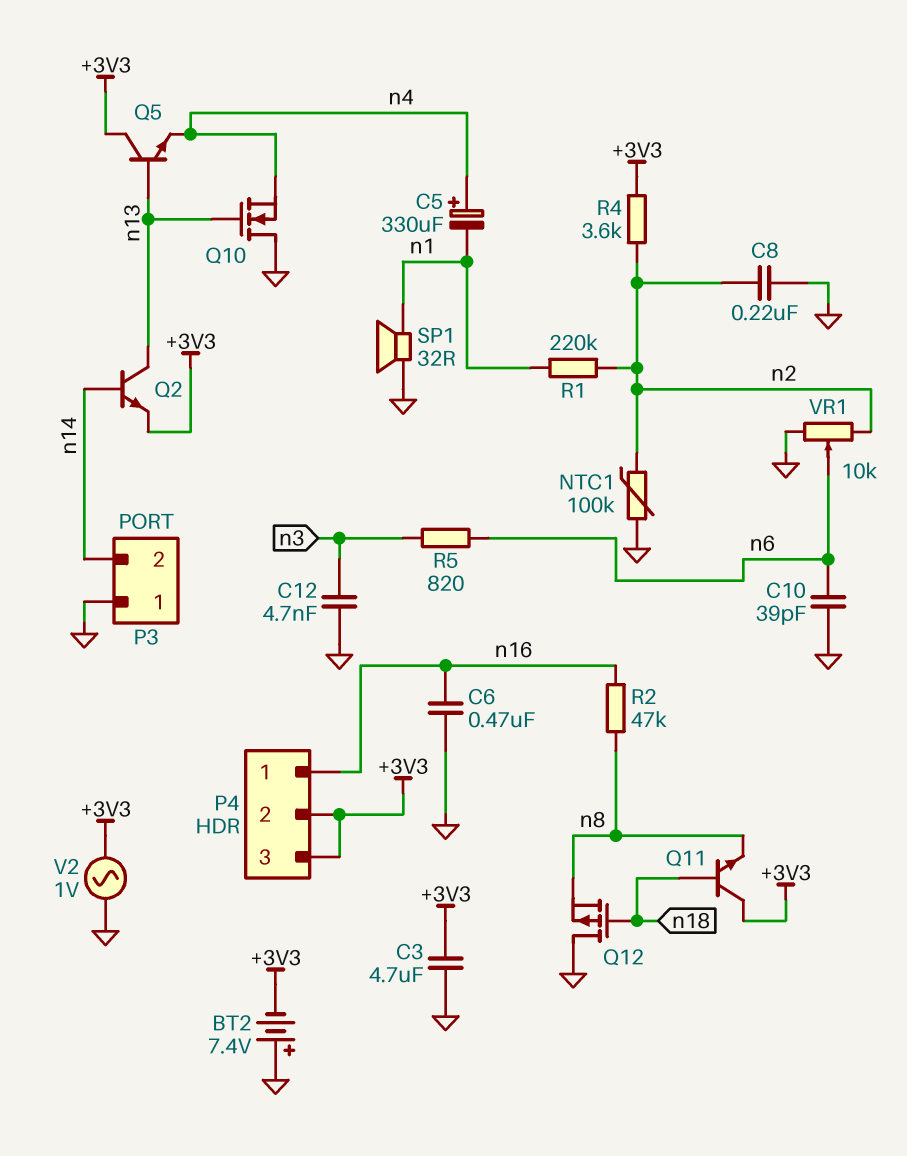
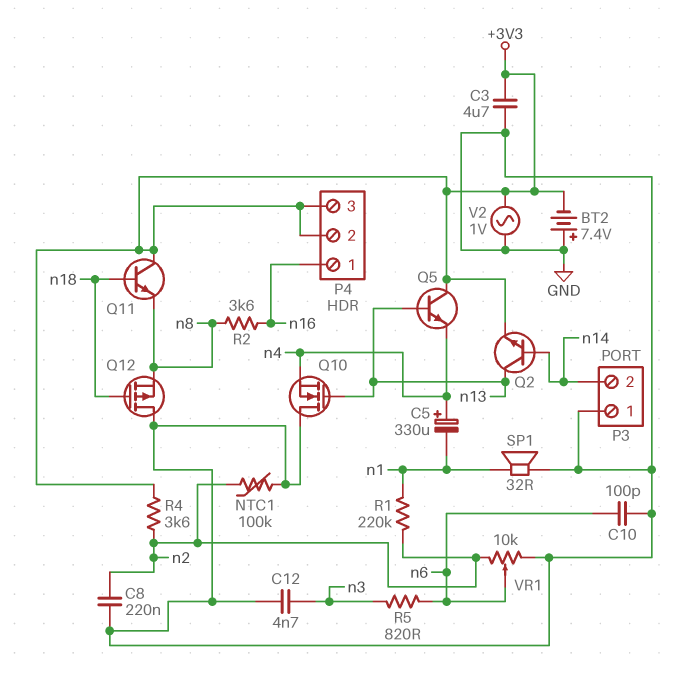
C6: 470nF (GND, n16) -> none
C10: 39pF (GND, n6) -> 100pF (GND, n6)
R2: 47k (n8, n16) -> 3.6k (n8, n16)

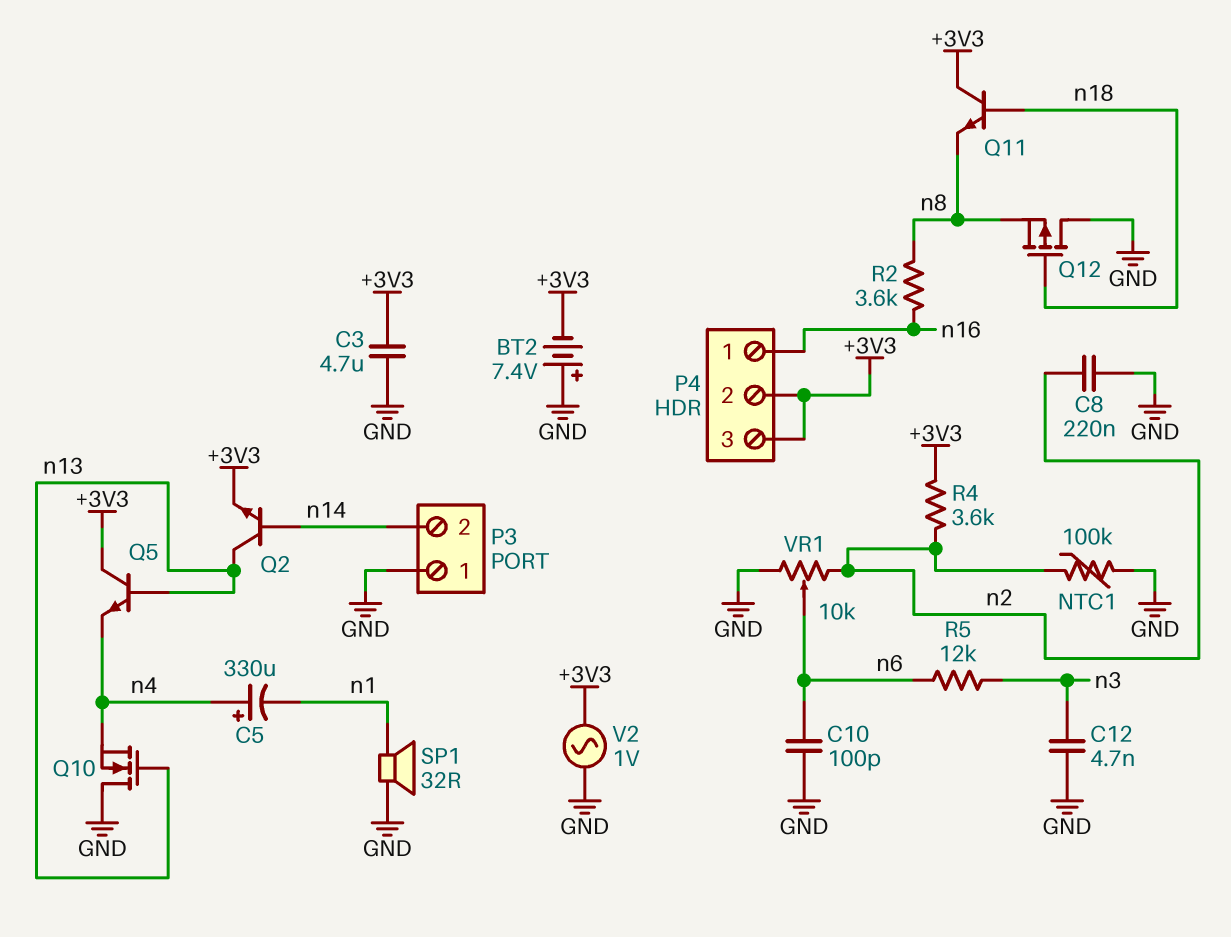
R1: 220k (n1, n2) -> none
R5: 820 (n3, n6) -> 12k (n3, n6)

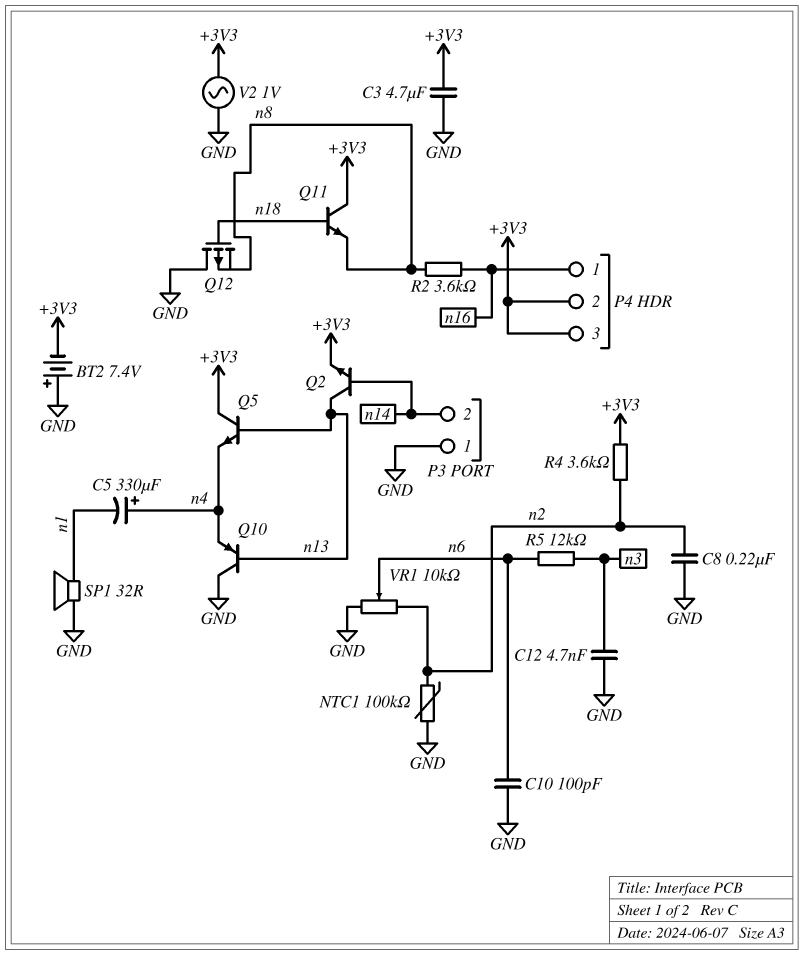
Q10: NMOS (G n13, D GND, S n4) -> PNP (B n13, C GND, E n4)

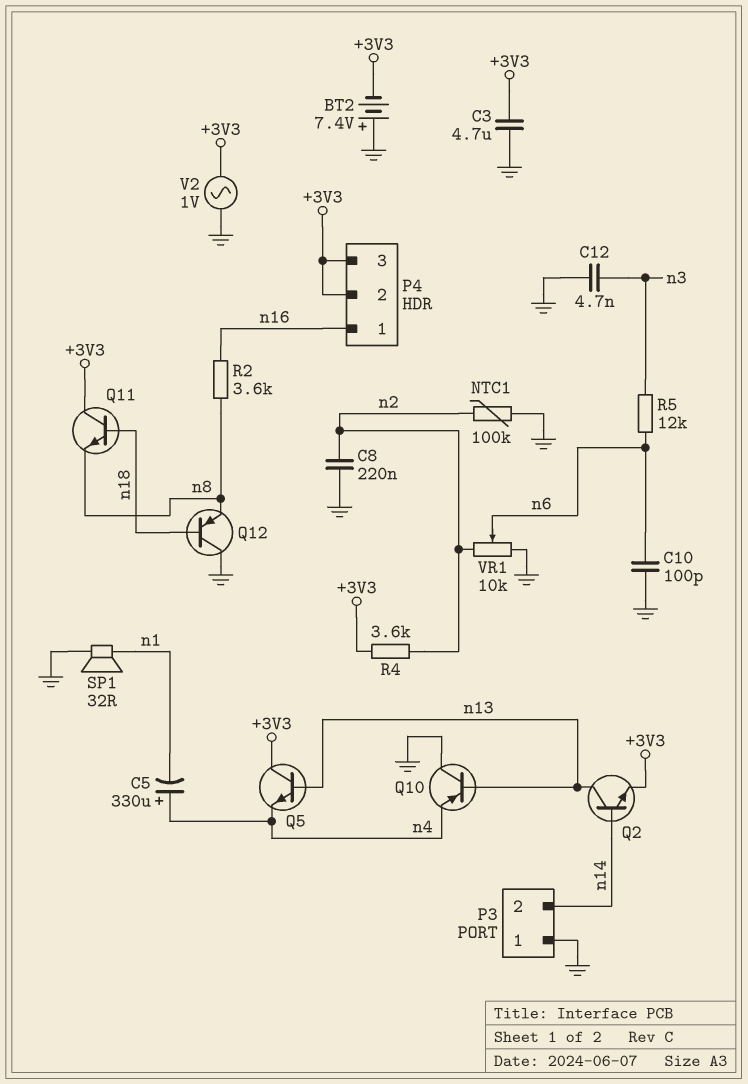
Q12: PMOS (G n18, D GND, S n8) -> PNP (B n18, C GND, E n8)

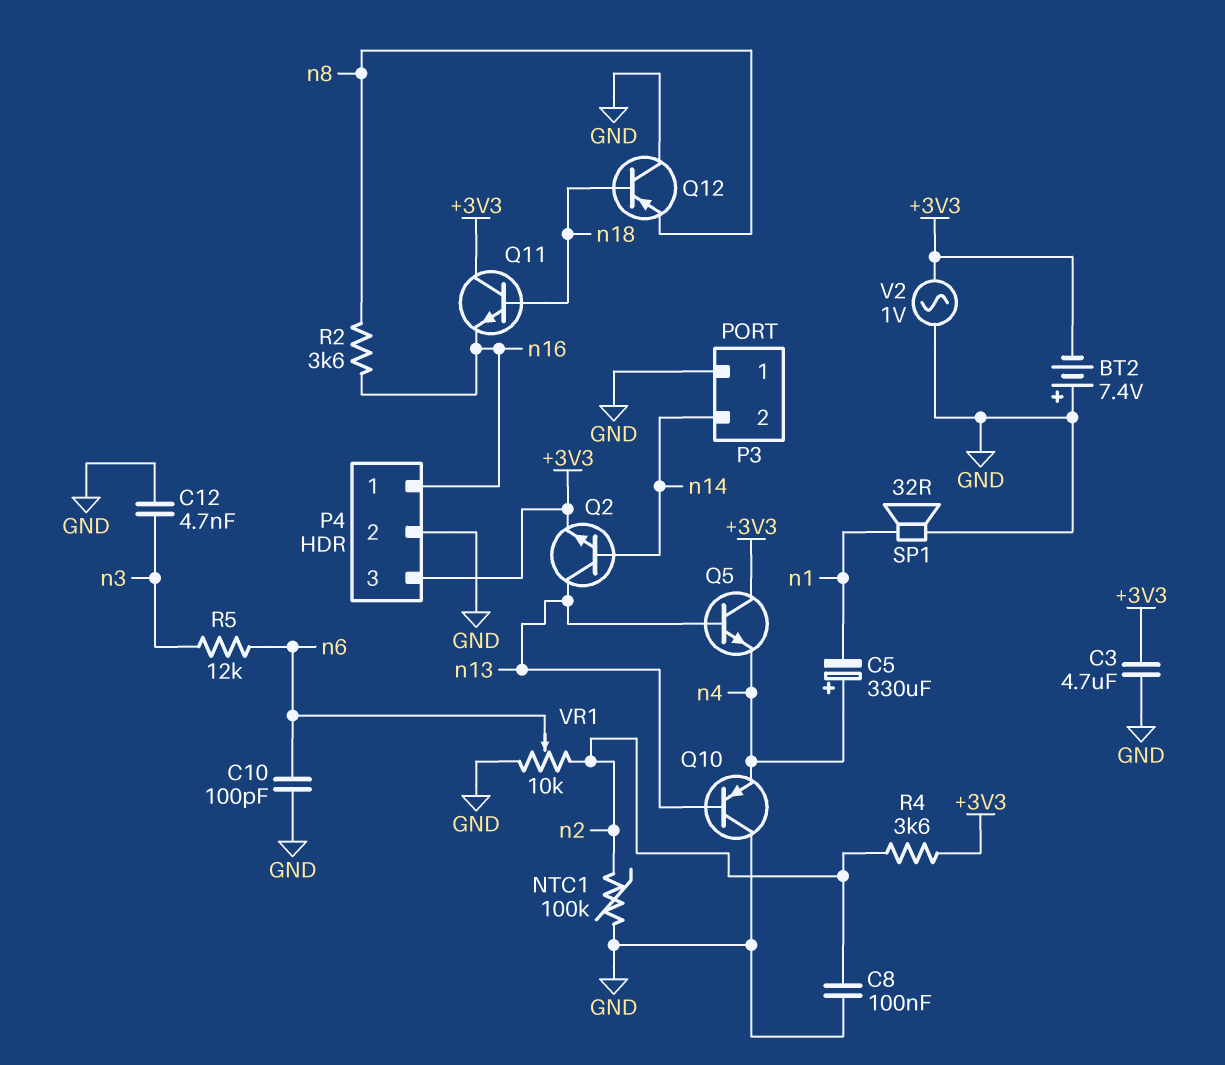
C8: 220nF (GND, n2) -> 100nF (GND, n2)
P4 pin 2: +3V3 -> GND
Q11: NPN (B n18, C +3V3, E n8) -> NPN (B n18, C +3V3, E n16)

